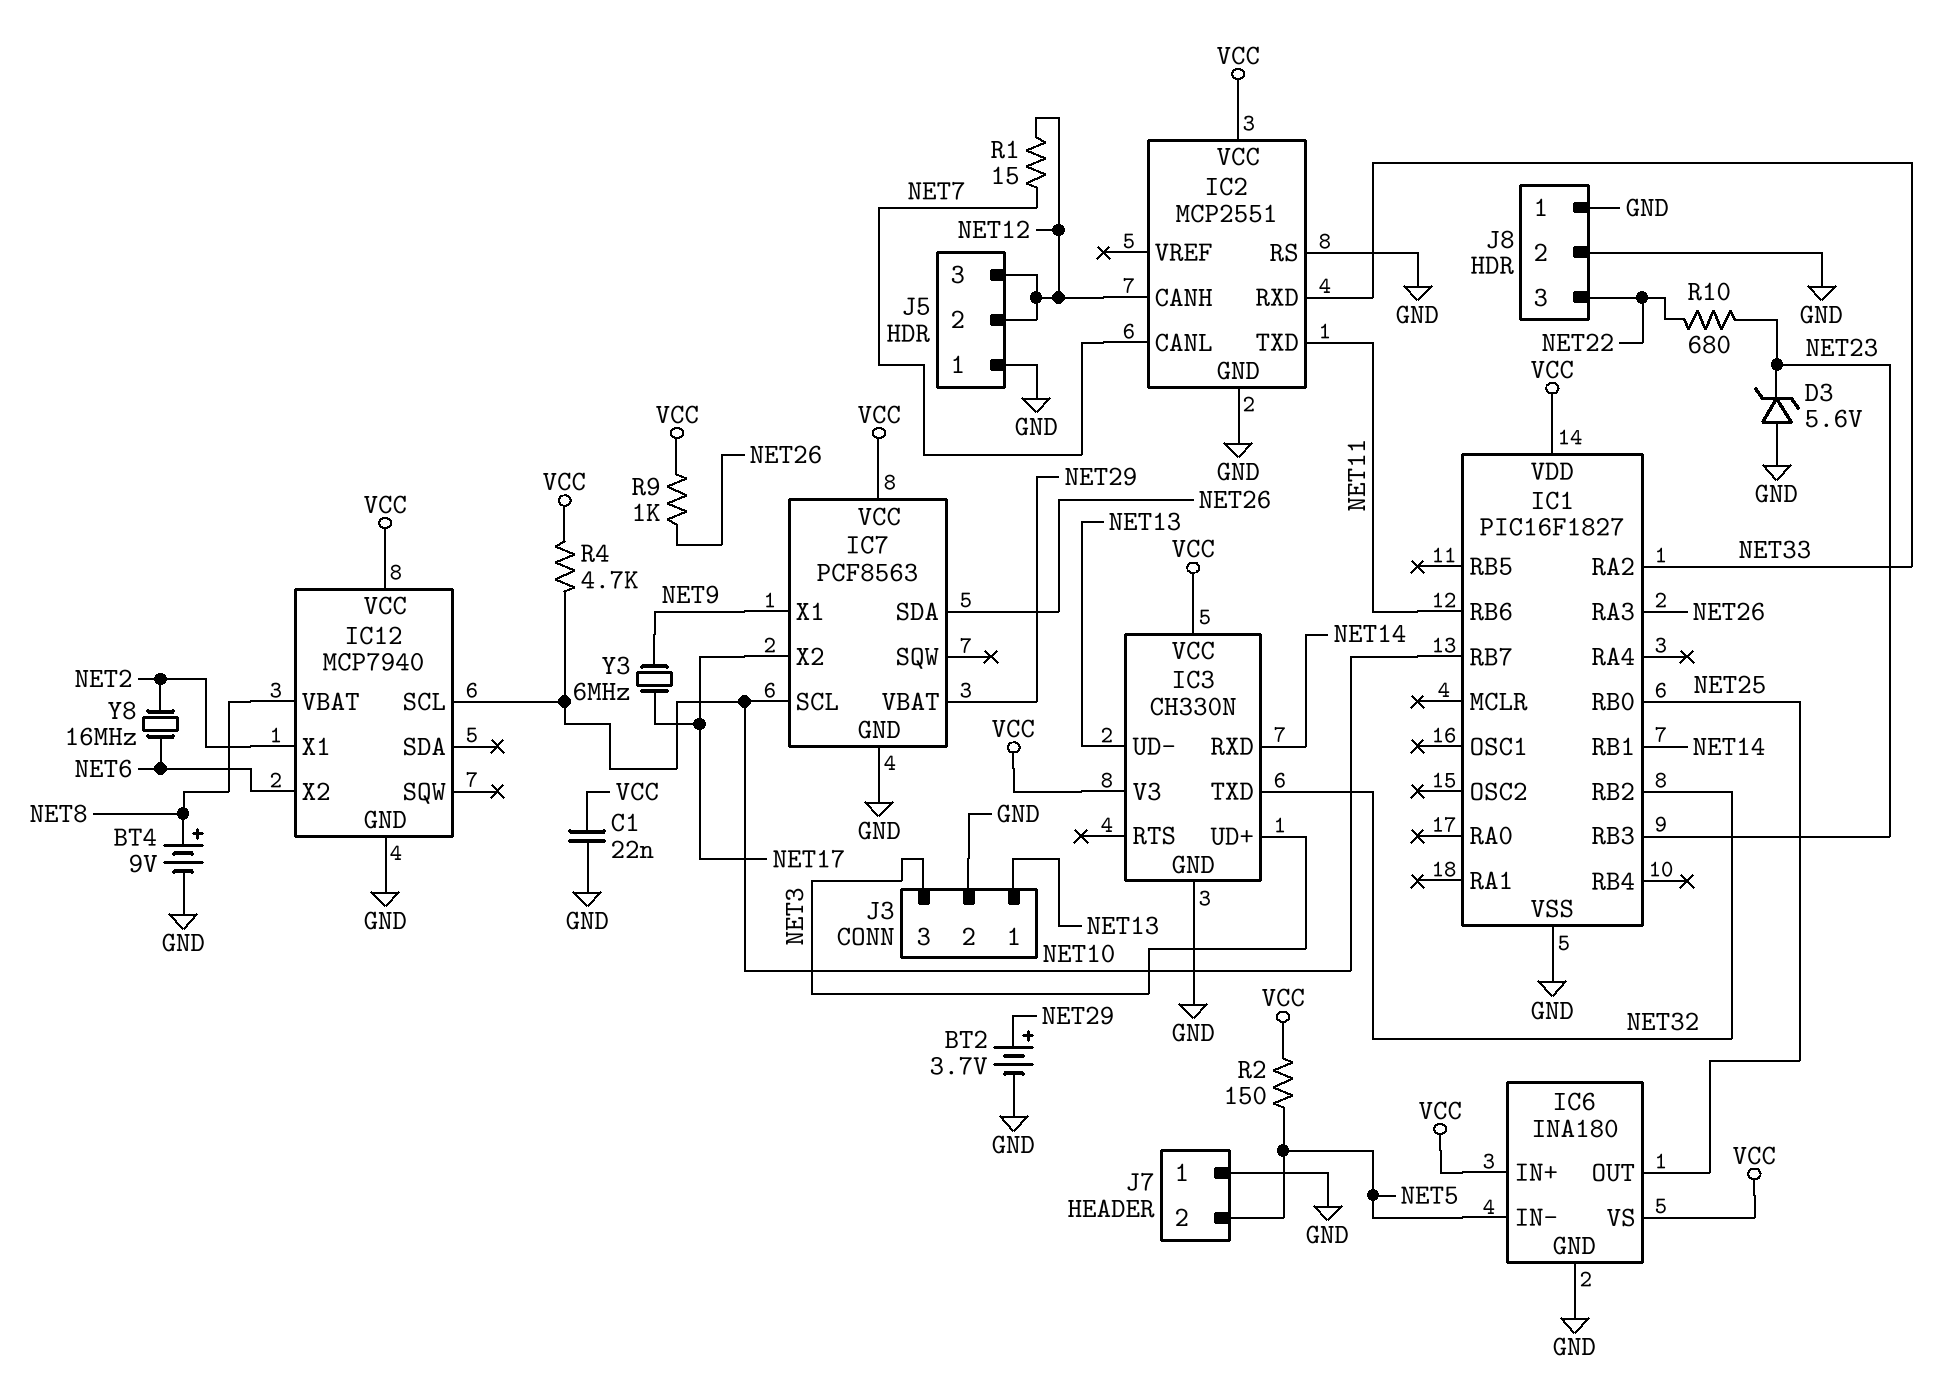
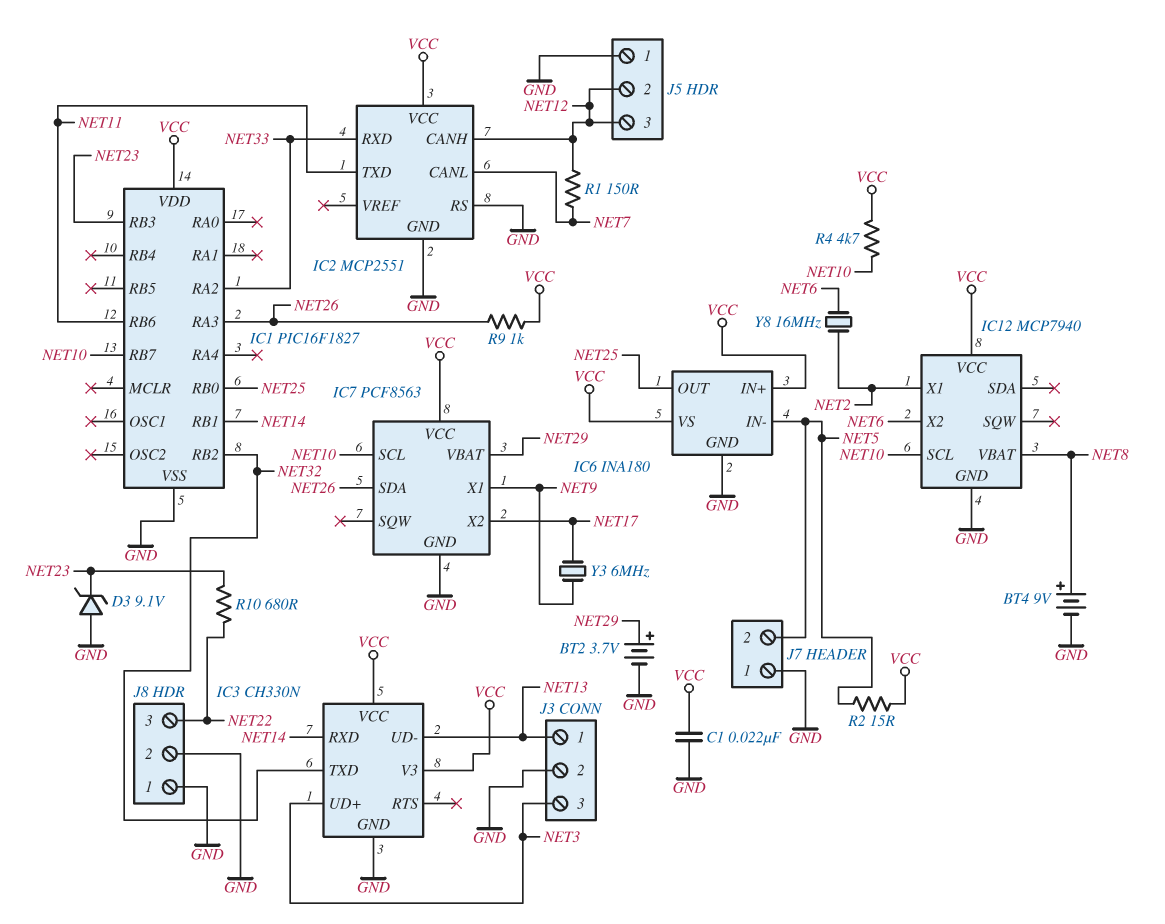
D3: zener 5.6V (A GND, K NET23) -> zener 9.1V (A GND, K NET23)
R1: 15 (NET7, NET12) -> 150 (NET7, NET12)
R2: 150 (NET5, VCC) -> 15 (NET5, VCC)

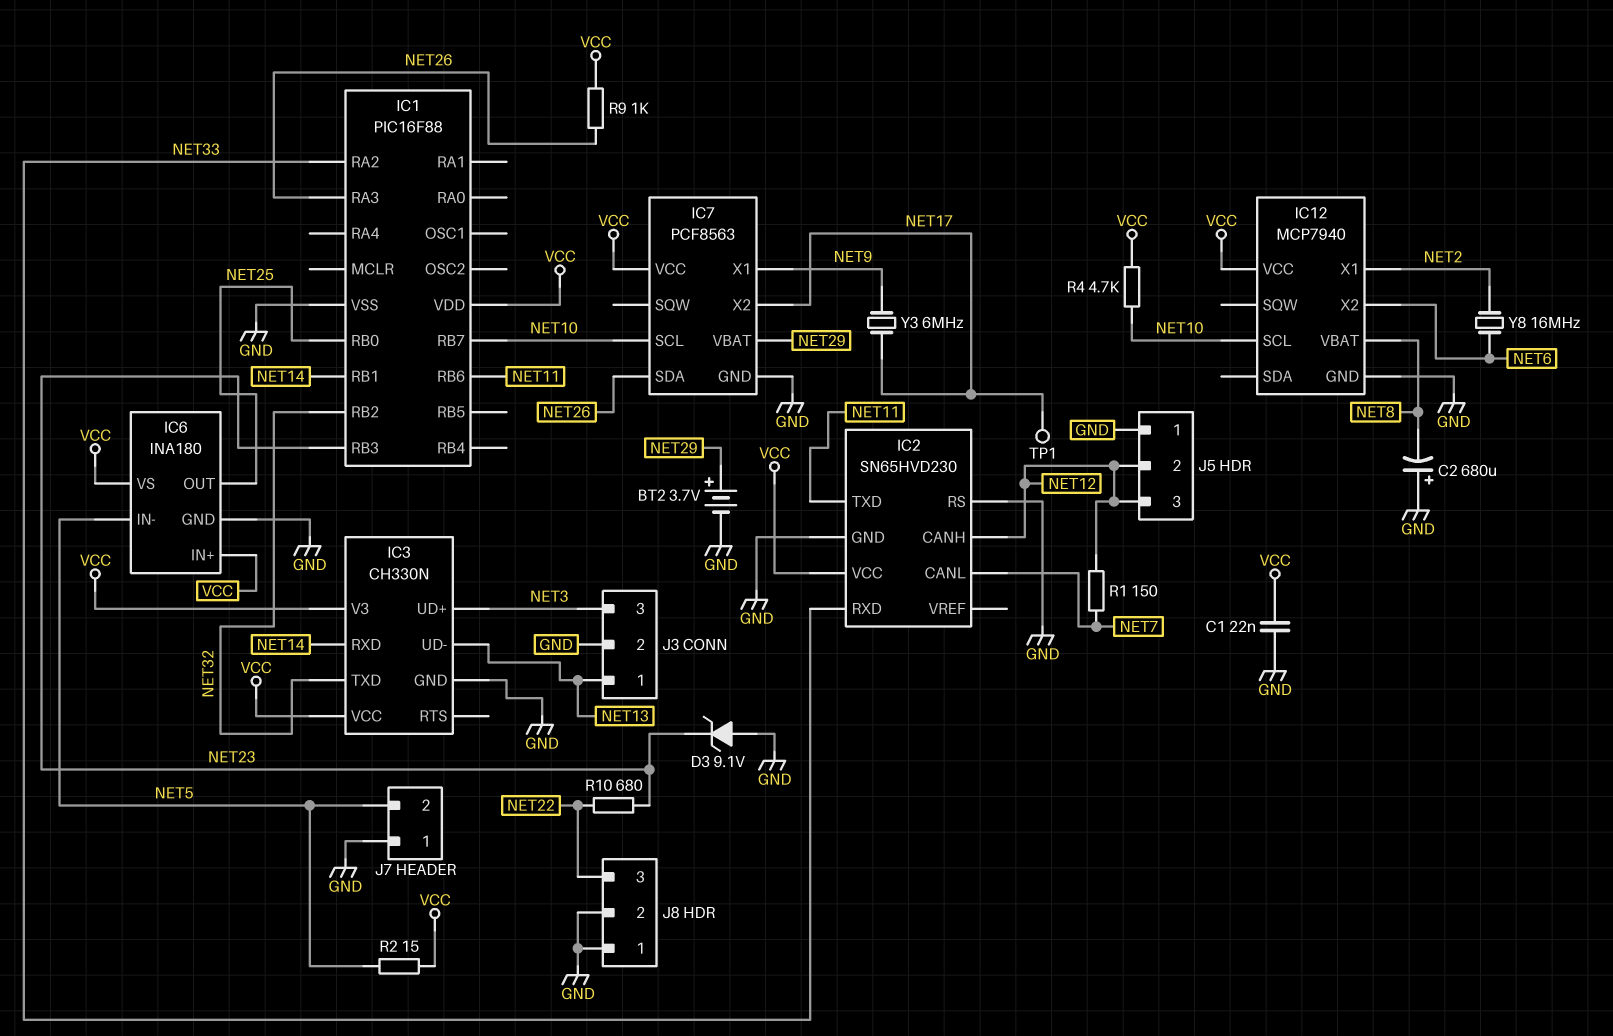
BT4: 9V (plus NET8, minus GND) -> none
C2: none -> 680uF (plus GND, minus NET8)
IC1: PIC16F1827 -> PIC16F88
IC2: MCP2551 -> SN65HVD230
TP1: none -> test point (NET17)

